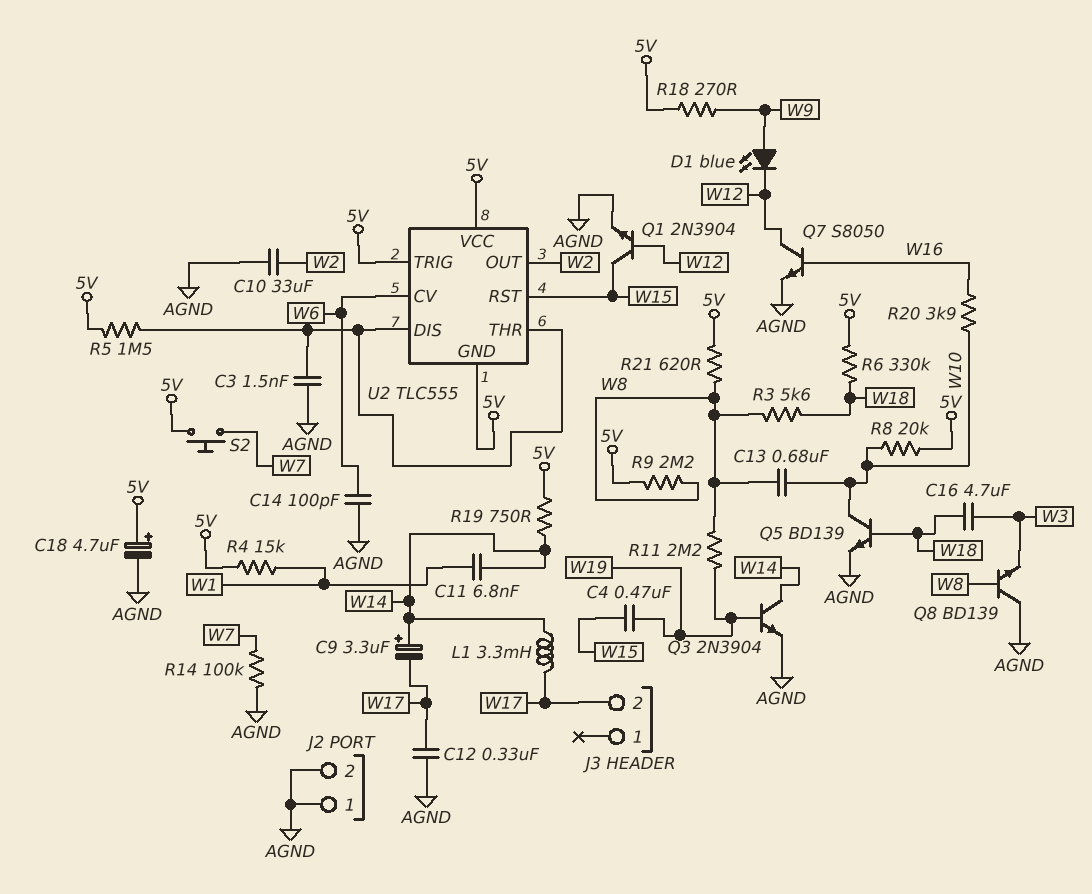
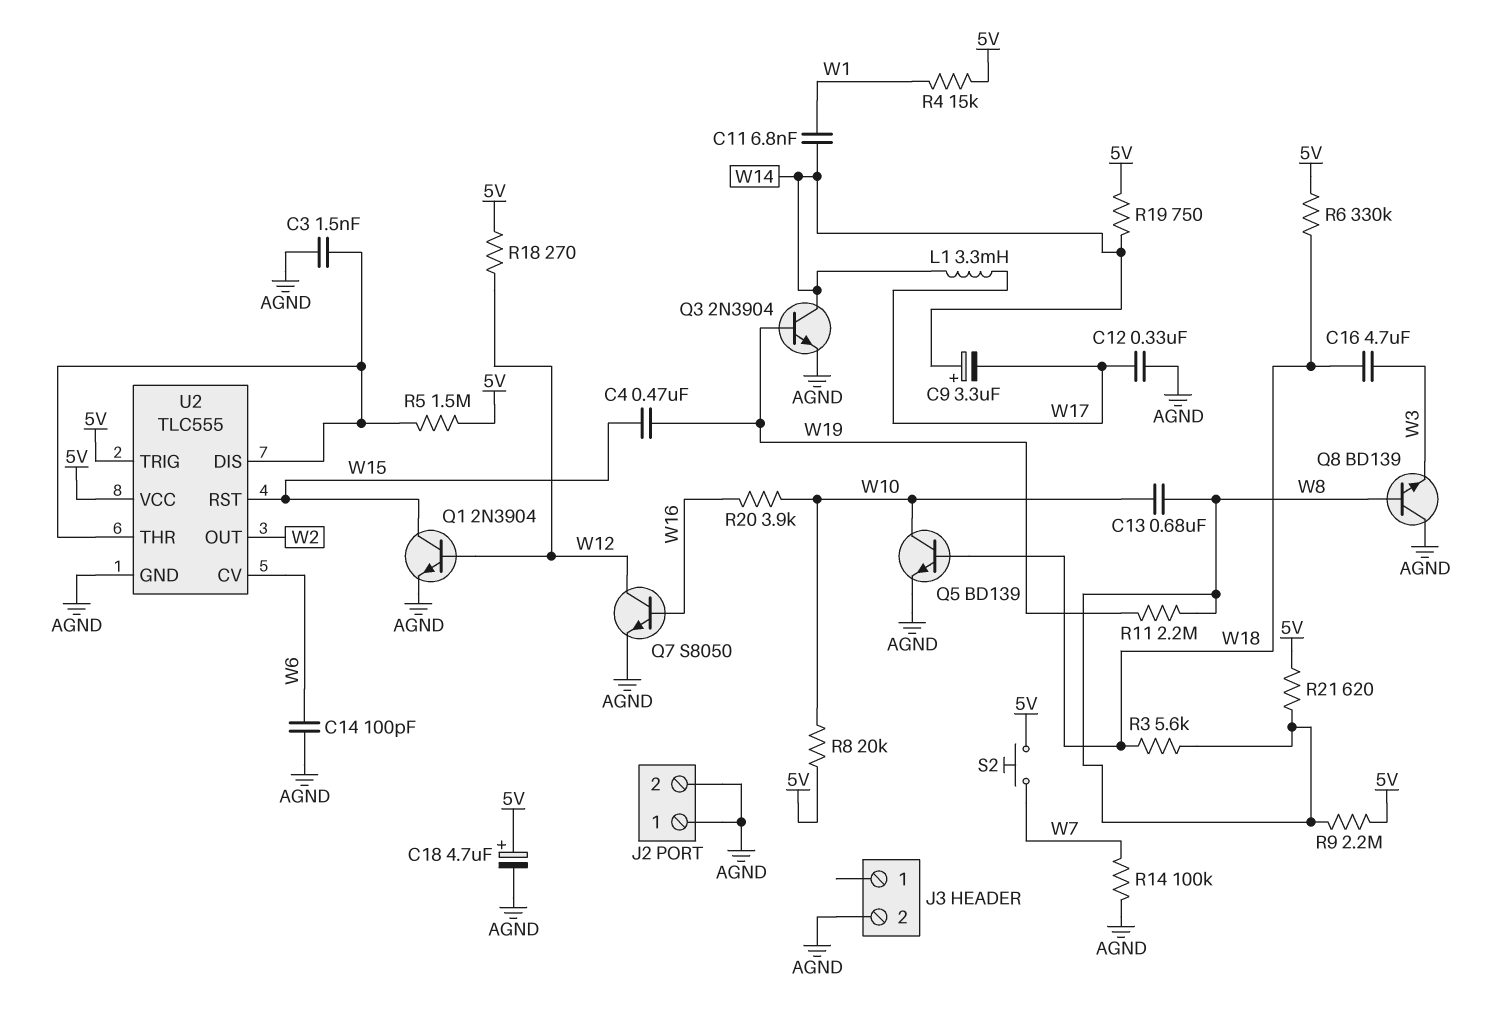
C10: 33uF (AGND, W2) -> none
D1: LED blue (A W9, K W12) -> none
J3 pin 2: W17 -> AGND
R18: 270 (5V, W9) -> 270 (5V, W12)
U2 pin GND: 5V -> AGND

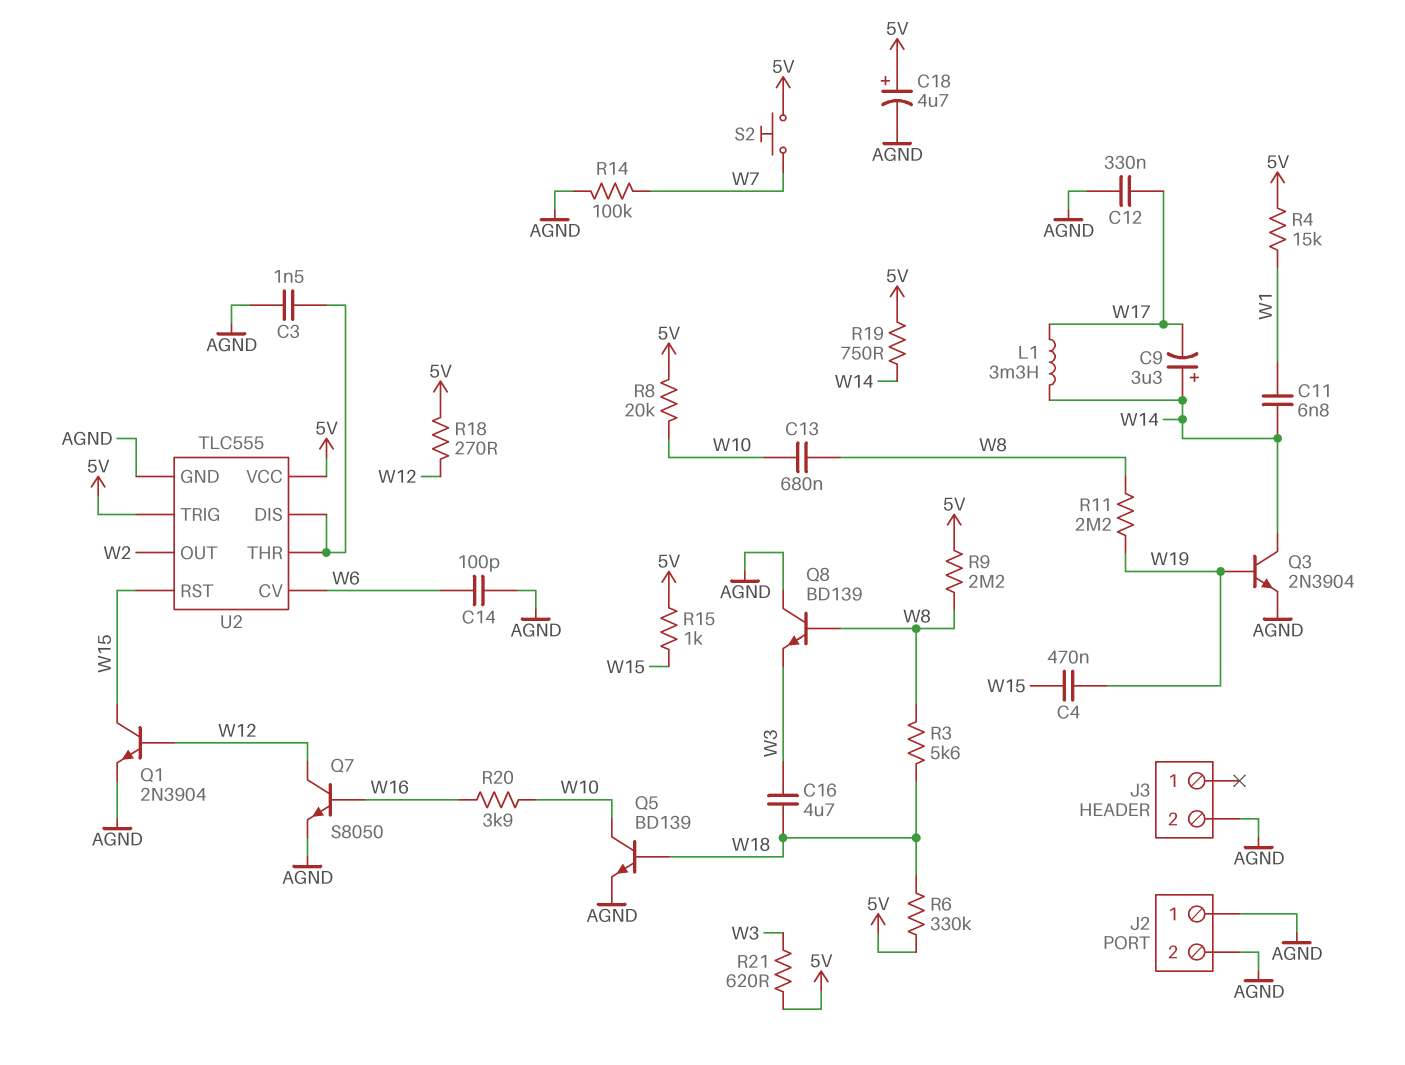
R5: 1.5M (5V, U2/DIS) -> none
R15: none -> 1k (5V, W15)
R21: 620 (5V, W8) -> 620 (5V, W3)

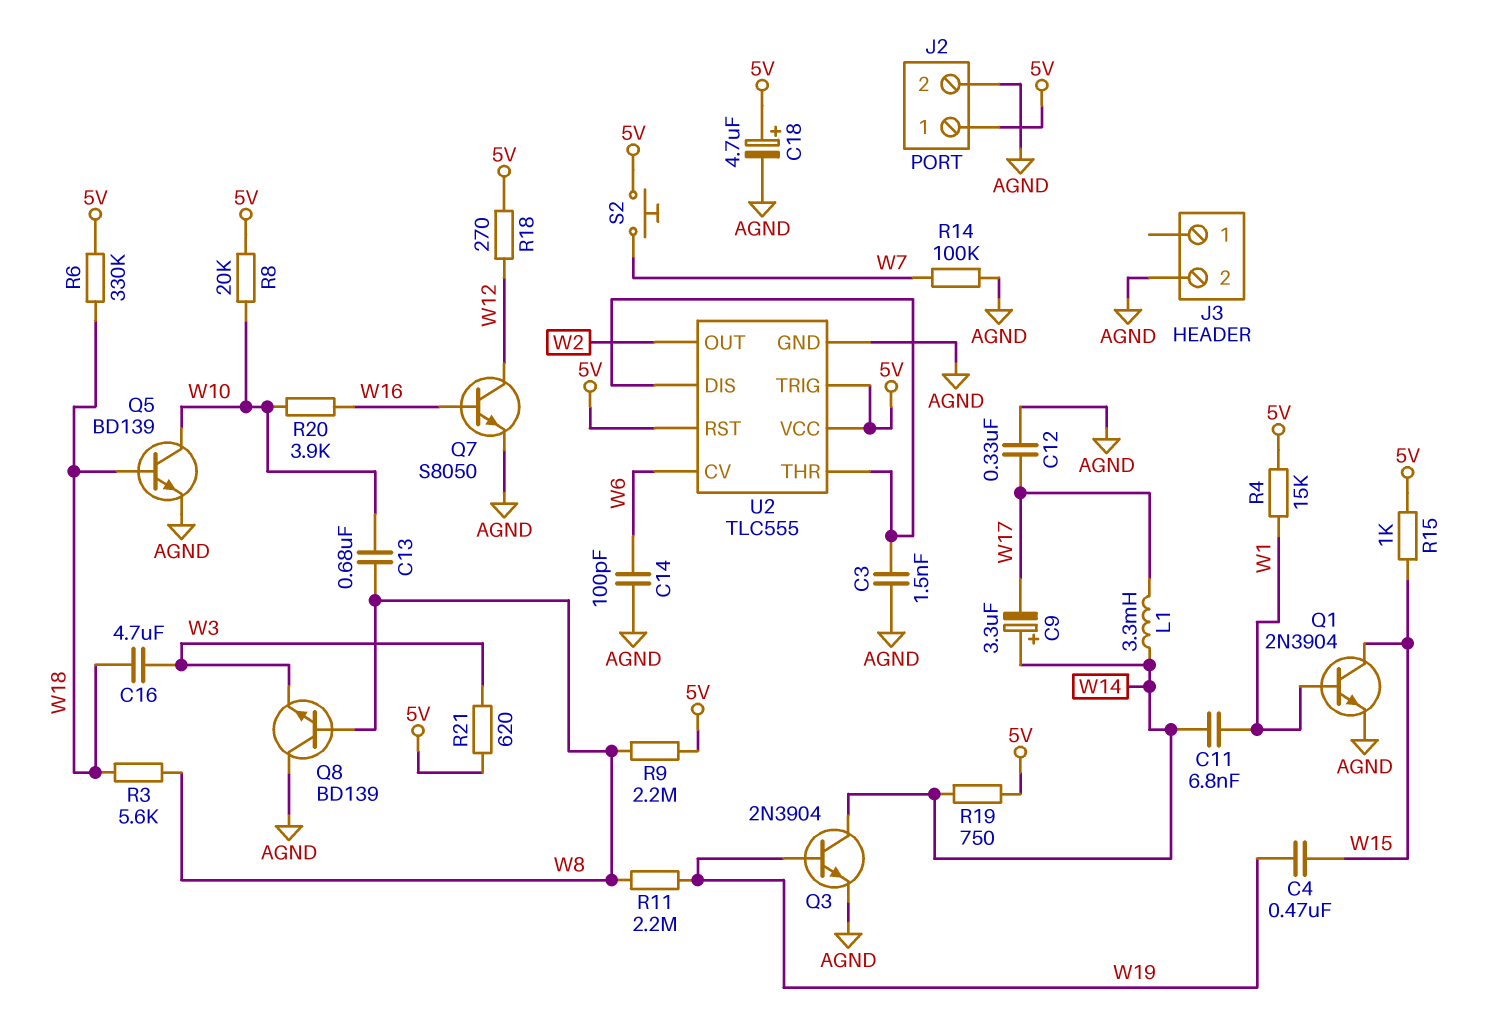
J2 pin 1: AGND -> 5V
Q1: NPN 2N3904 (B W12, C W15, E AGND) -> NPN 2N3904 (B W1, C W15, E AGND)
U2 pin RST: W15 -> 5V

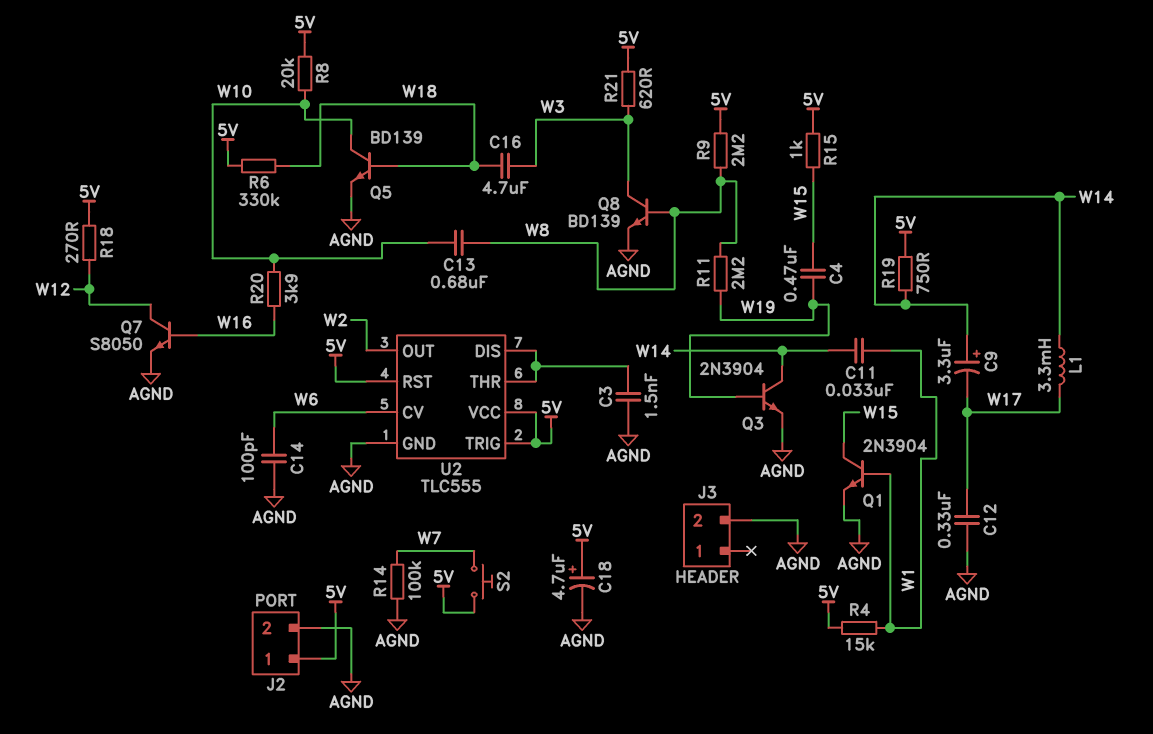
C11: 6.8nF (W1, W14) -> 33nF (W1, W14)
Q8: NPN BD139 (B W8, C AGND, E W3) -> NPN BD139 (B W8, C W3, E AGND)
R3: 5.6k (W8, W18) -> none

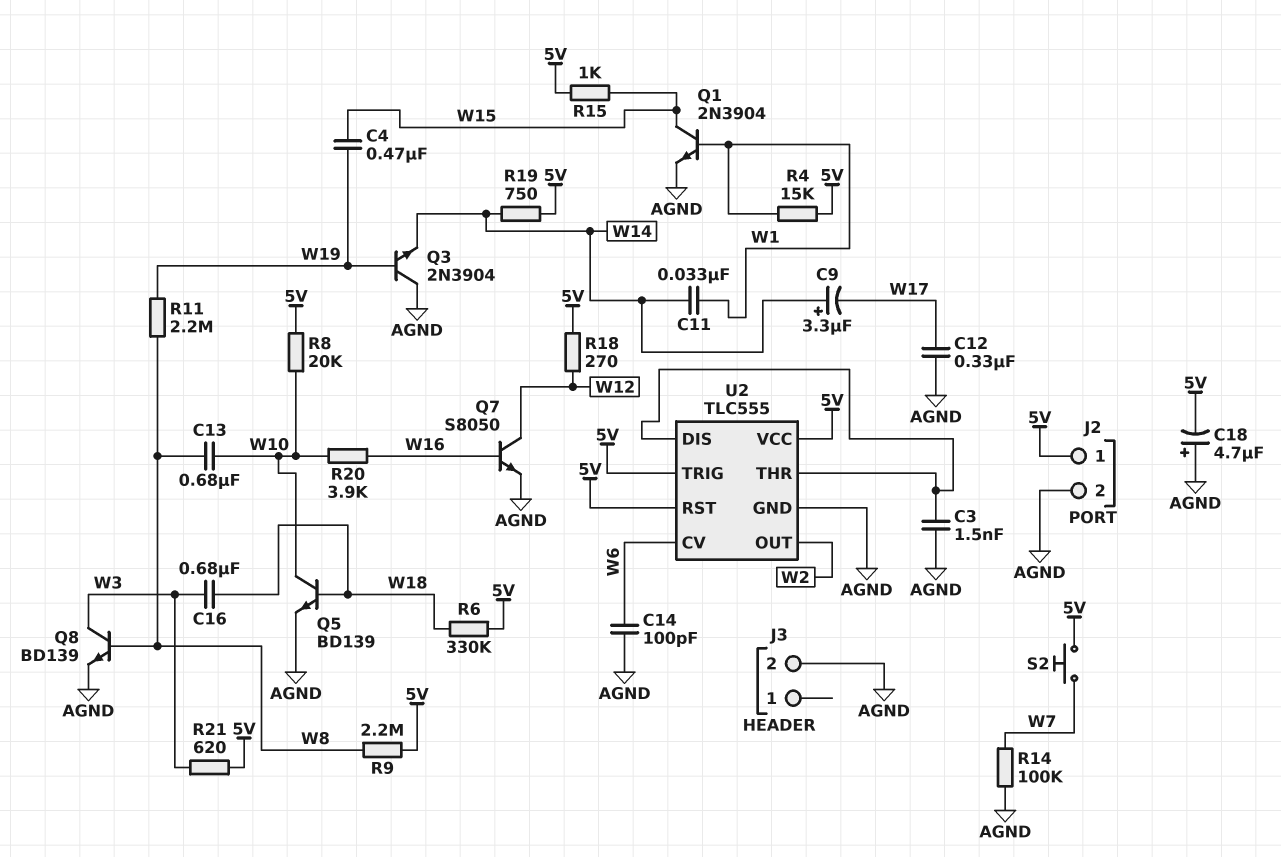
C16: 4.7uF (W3, W18) -> 680nF (W3, W18)
C18: 4.7uF (plus 5V, minus AGND) -> 4.7uF (plus AGND, minus 5V)
L1: 3.3mH (W14, W17) -> none
Q3: NPN 2N3904 (B W19, C W14, E AGND) -> NPN 2N3904 (B W19, C AGND, E W14)

